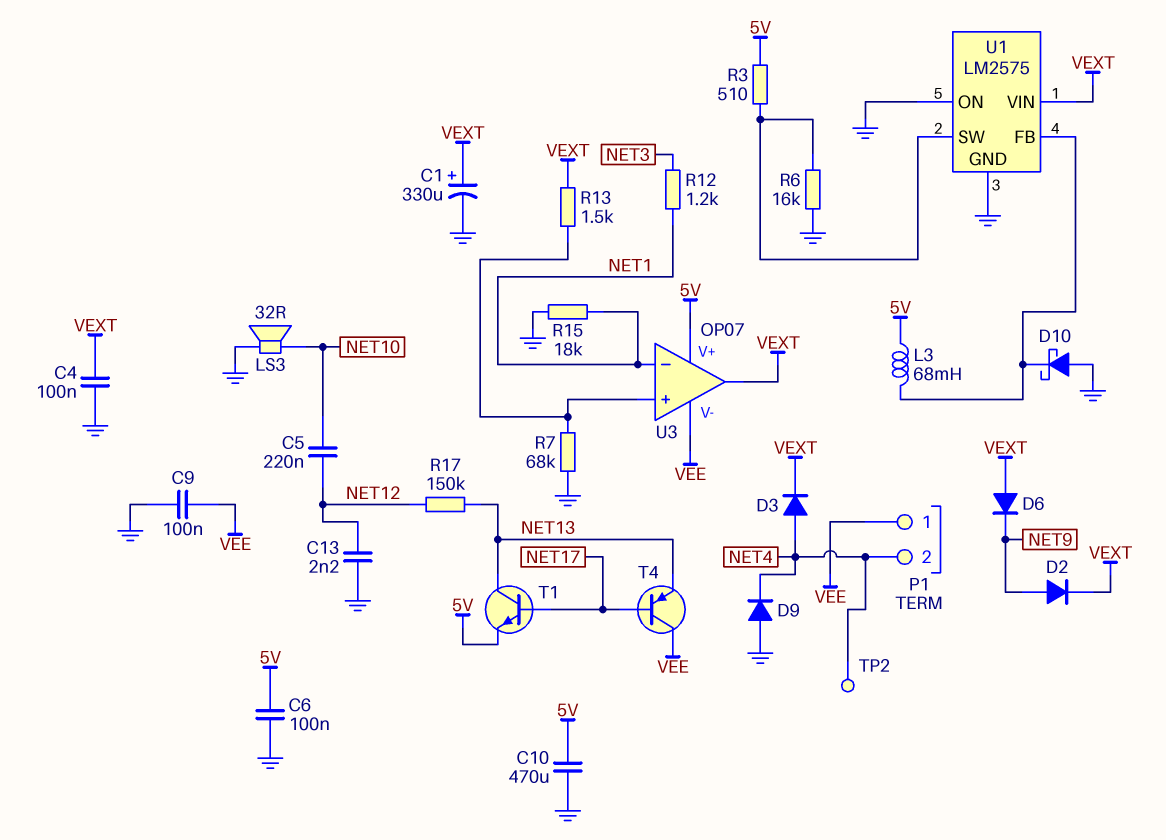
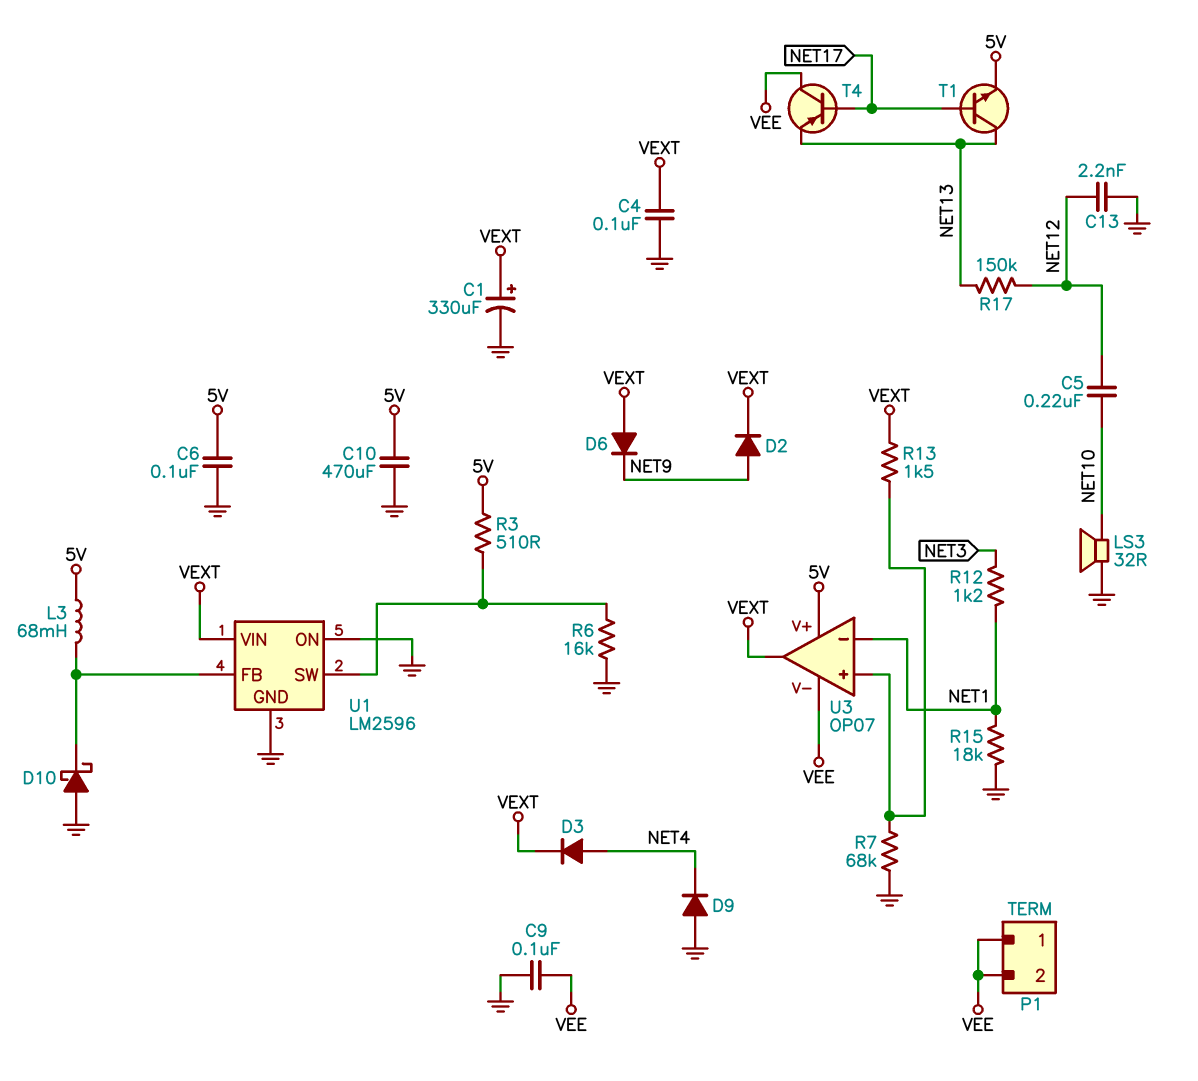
P1 pin 2: NET4 -> VEE
TP2: test point (NET4) -> none
U1: LM2575 -> LM2596

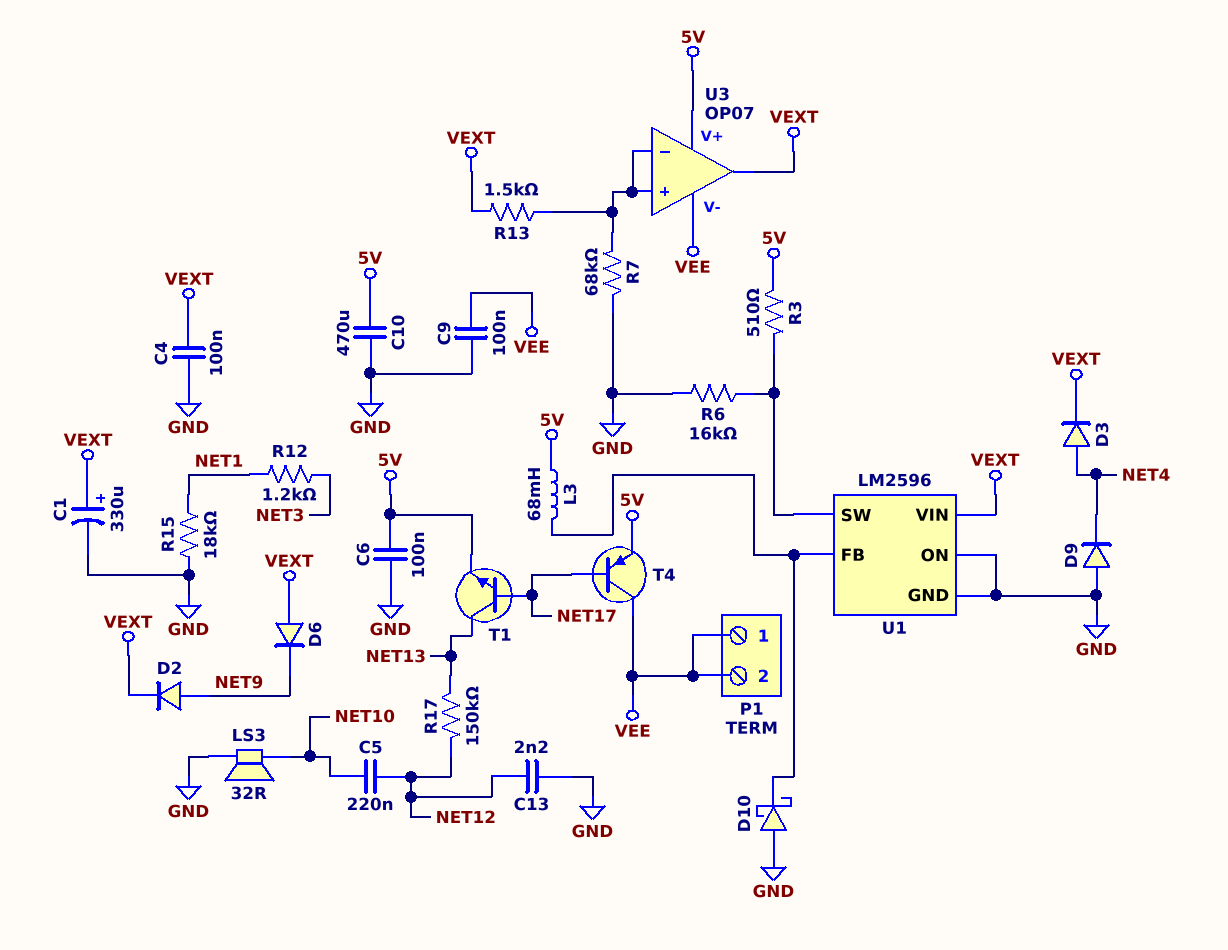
T4: PNP (B NET17, C VEE, E NET13) -> PNP (B NET17, C VEE, E 5V)
U3 pin in-: NET1 -> U3/in+

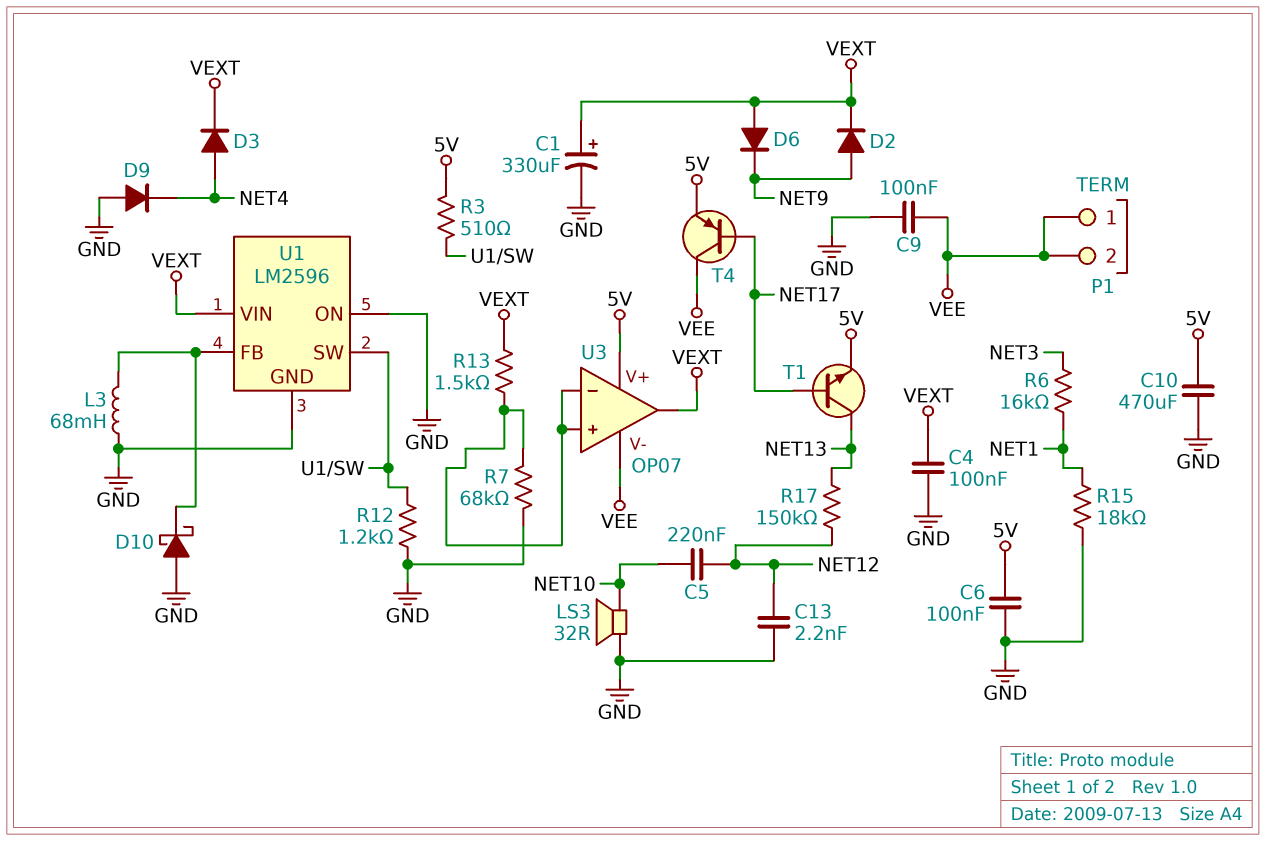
L3: 68mH (5V, U1/FB) -> 68mH (GND, U1/FB)
R6: 16k (GND, U1/SW) -> 16k (NET1, NET3)
R12: 1.2k (NET1, NET3) -> 1.2k (GND, U1/SW)

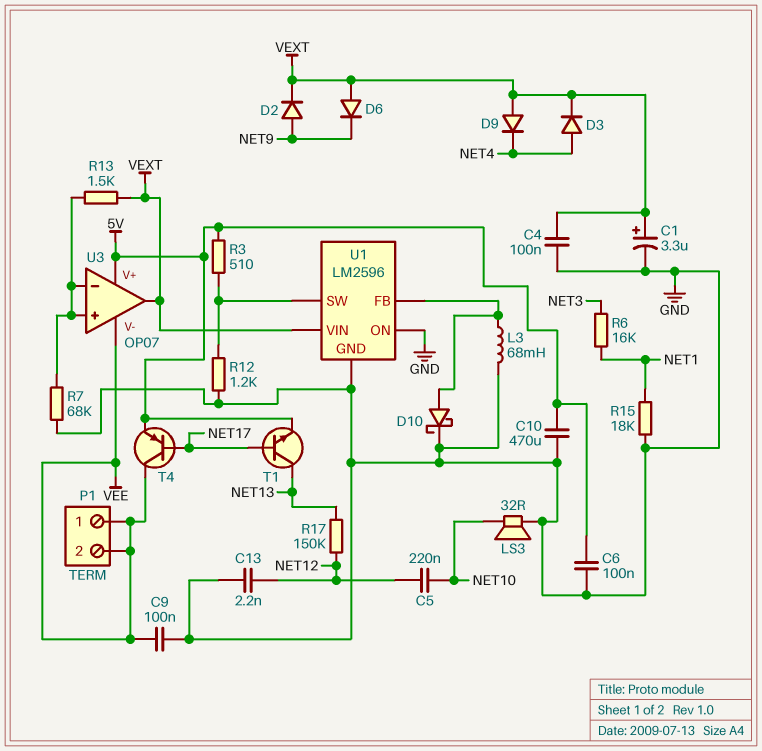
C1: 330uF (plus VEXT, minus GND) -> 3.3uF (plus VEXT, minus GND)
D9: diode (A GND, K NET4) -> diode (A VEXT, K NET4)
D10: schottky (A GND, K U1/FB) -> schottky (A U1/FB, K GND)

